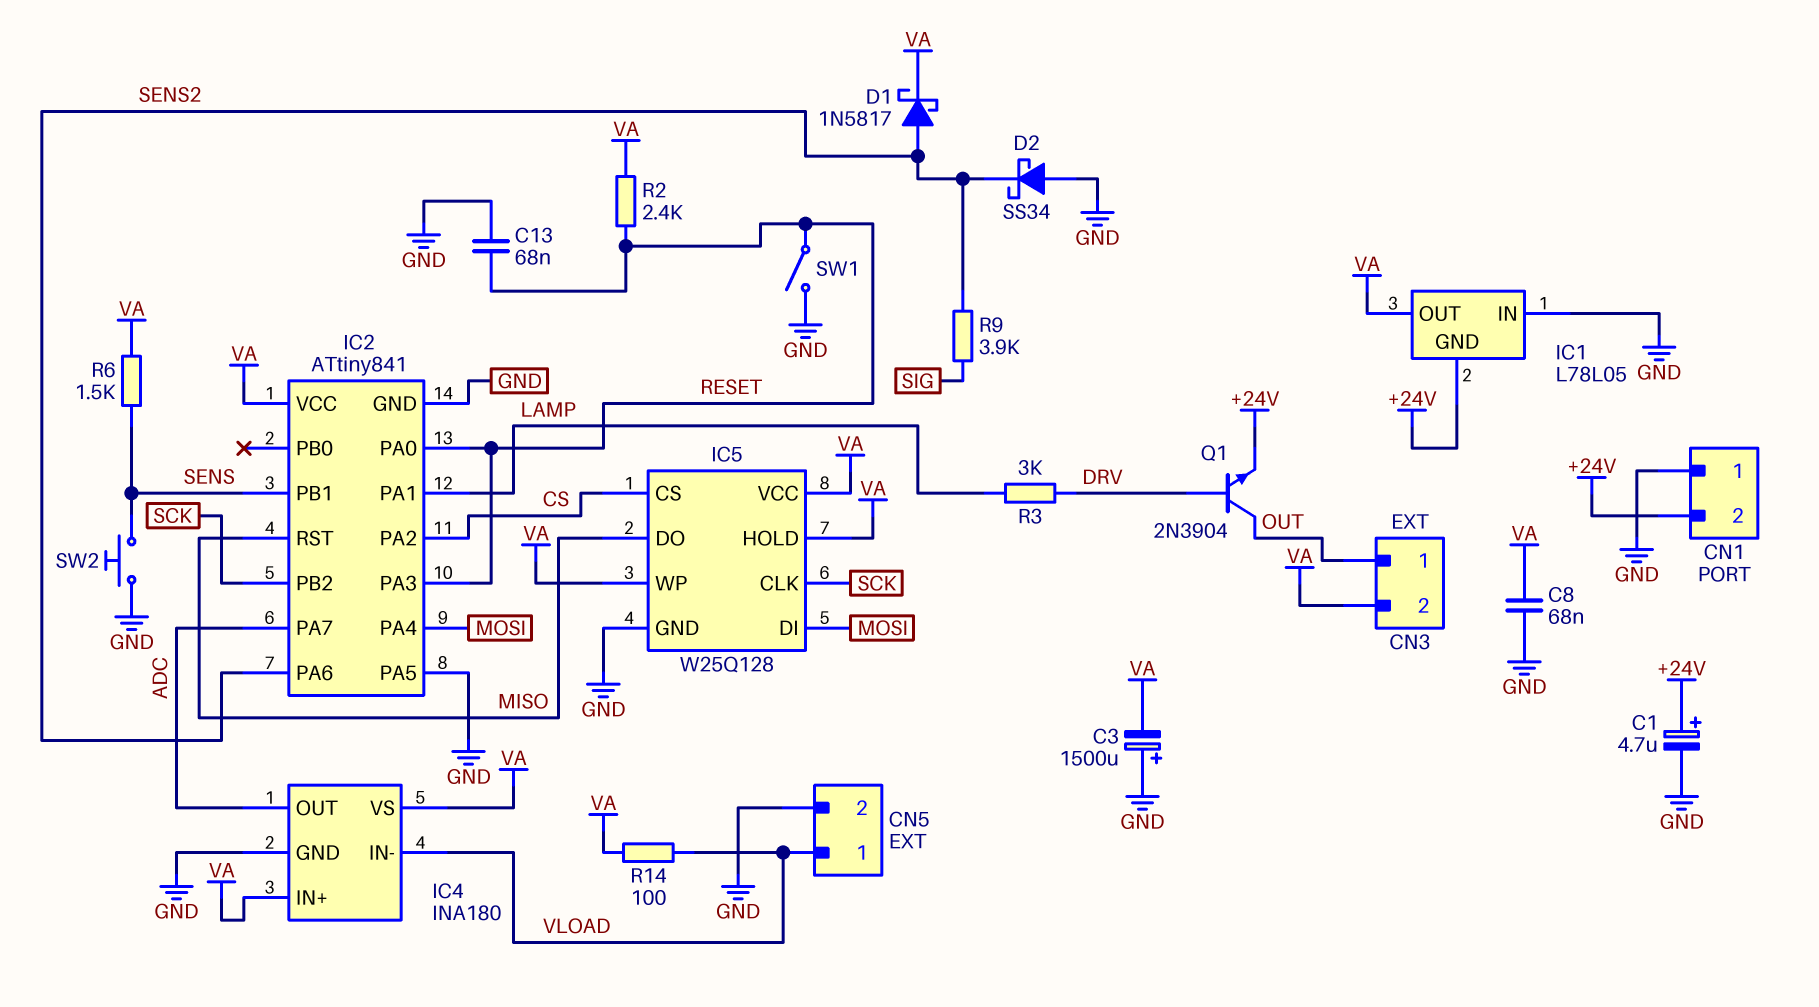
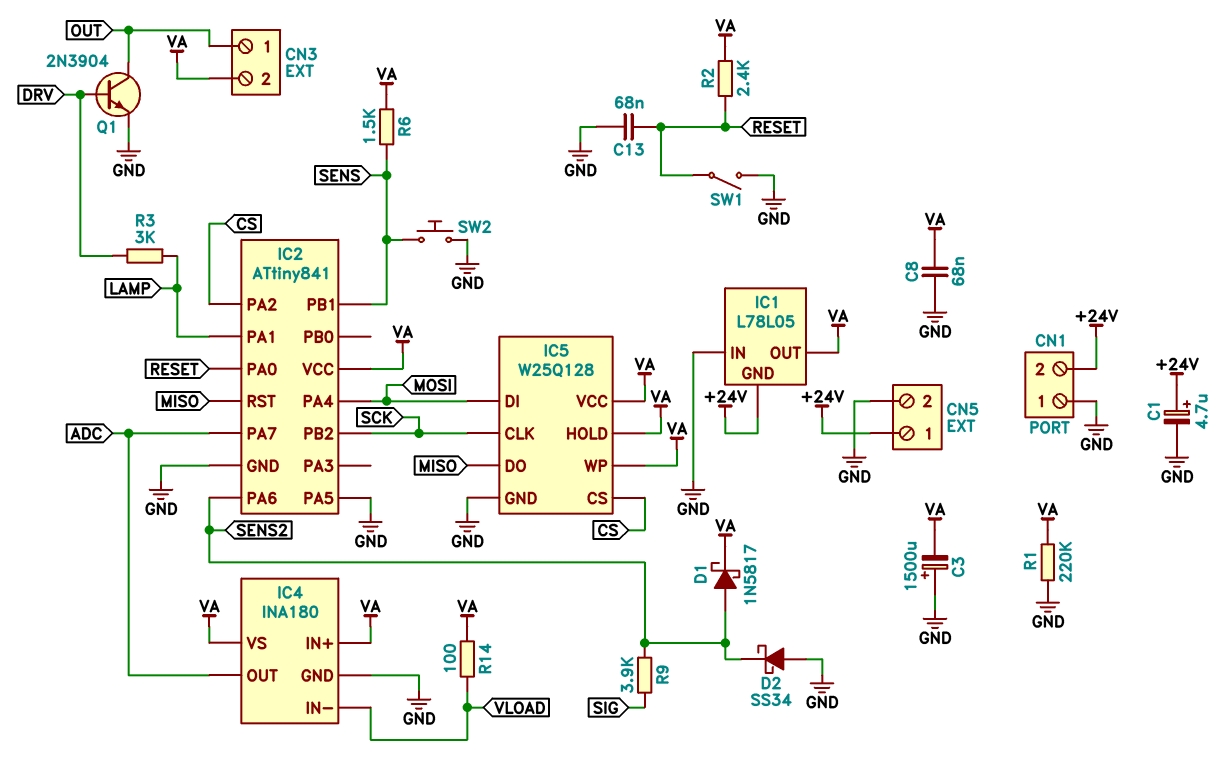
CN5 pin 1: VLOAD -> +24V
IC2 pin PA3: RESET -> none
Q1: NPN 2N3904 (B DRV, C OUT, E +24V) -> NPN 2N3904 (B DRV, C OUT, E GND)
R1: none -> 220k (GND, VA)

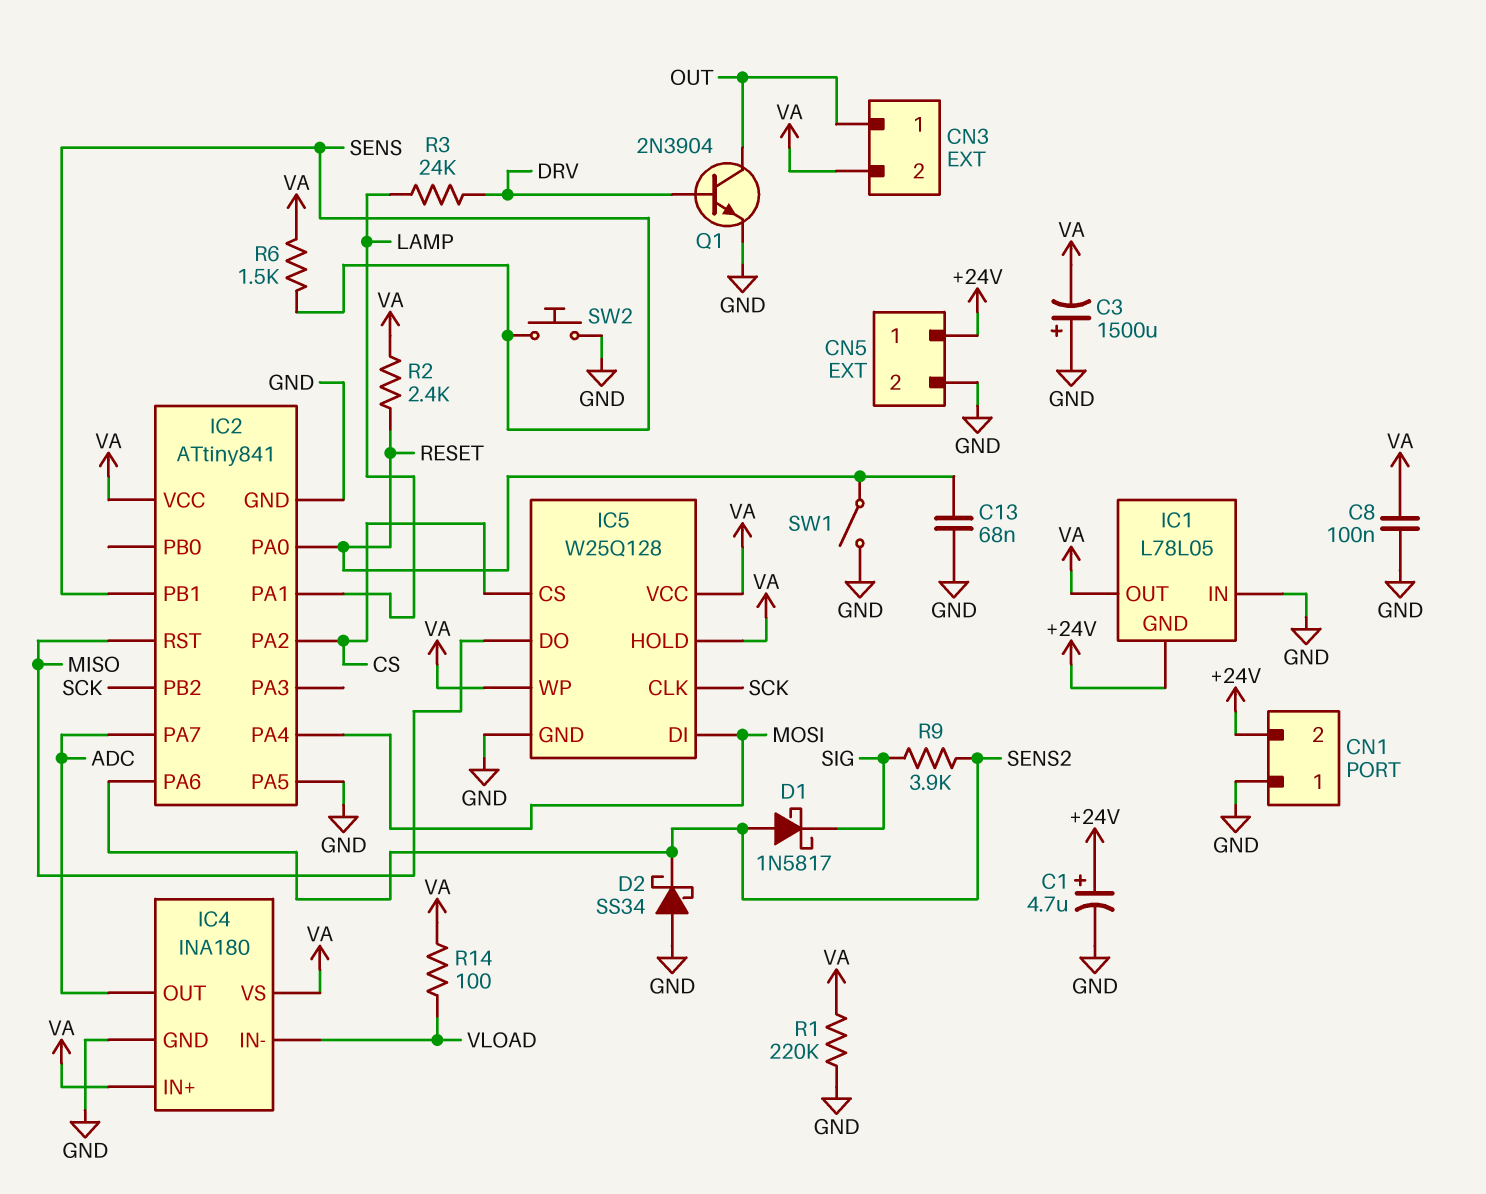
C8: 68nF (GND, VA) -> 100nF (GND, VA)
D1: schottky 1N5817 (A SENS2, K VA) -> schottky 1N5817 (A SENS2, K SIG)
R3: 3k (DRV, LAMP) -> 24k (DRV, LAMP)

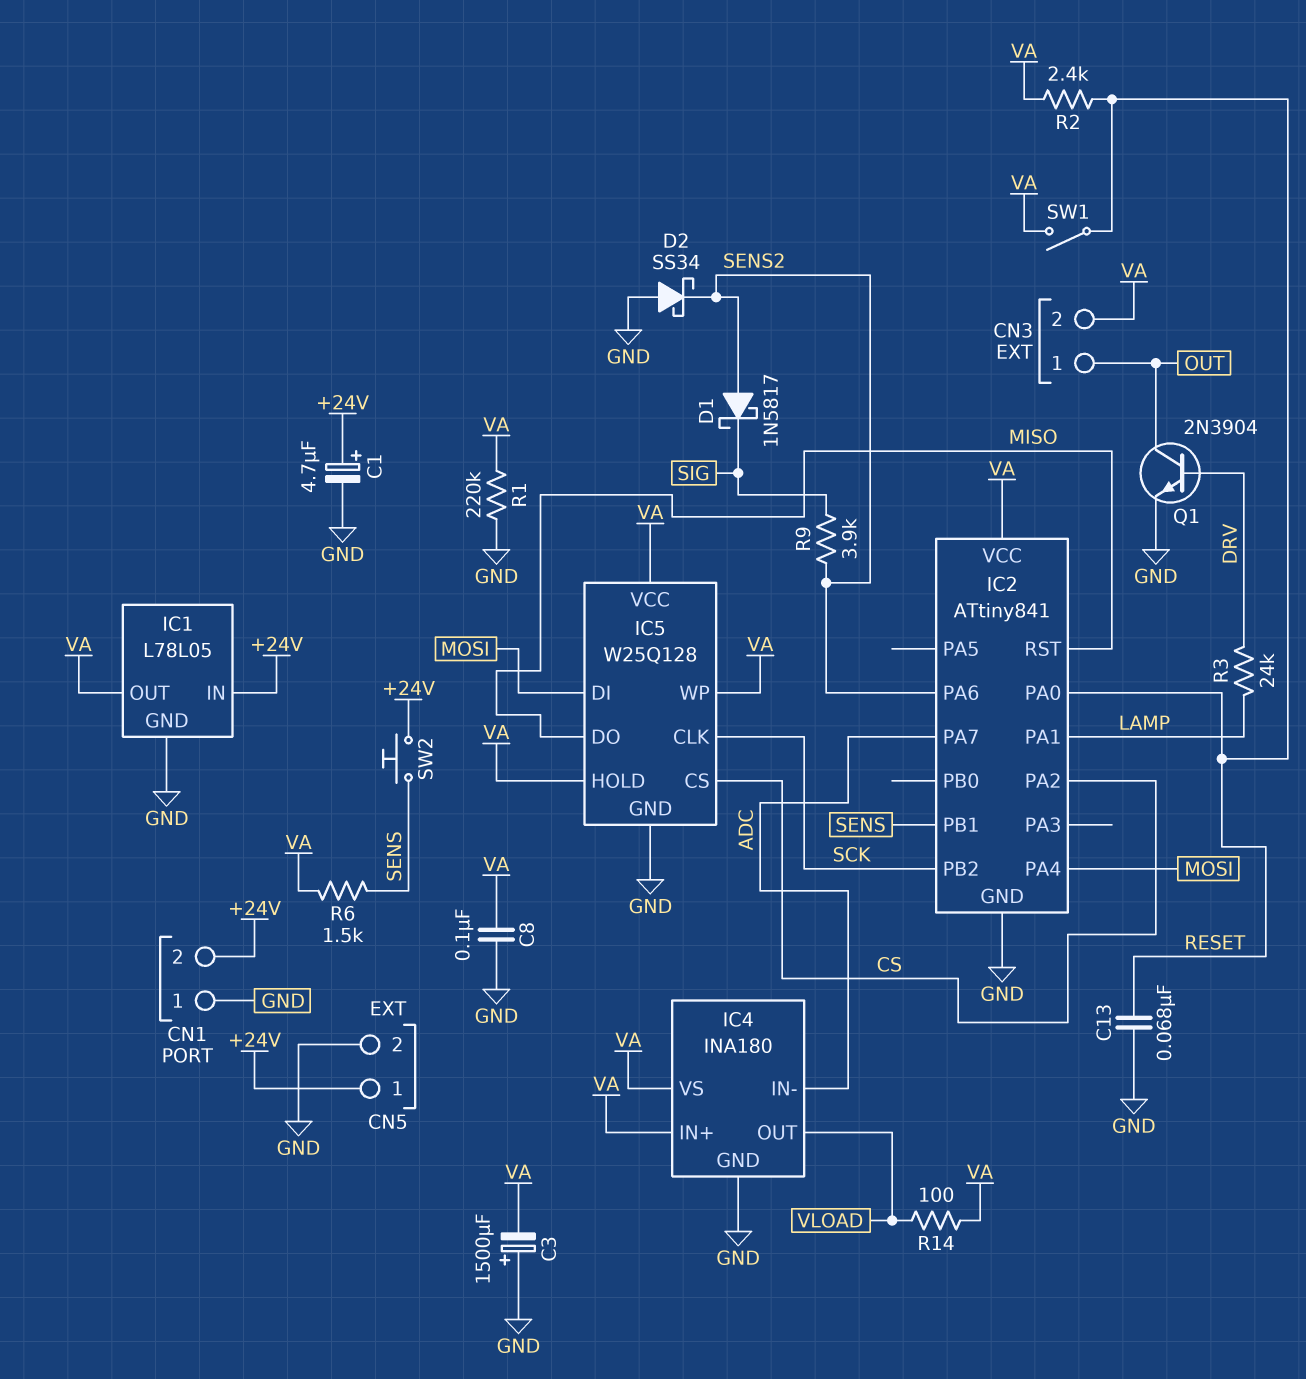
IC1 pin GND: +24V -> GND
IC1 pin IN: GND -> +24V
IC2 pin PA5: GND -> none
IC4 pin IN-: VLOAD -> ADC
IC4 pin OUT: ADC -> VLOAD
SW1: switch (GND, RESET) -> switch (RESET, VA)
SW2: button (GND, SENS) -> button (+24V, SENS)

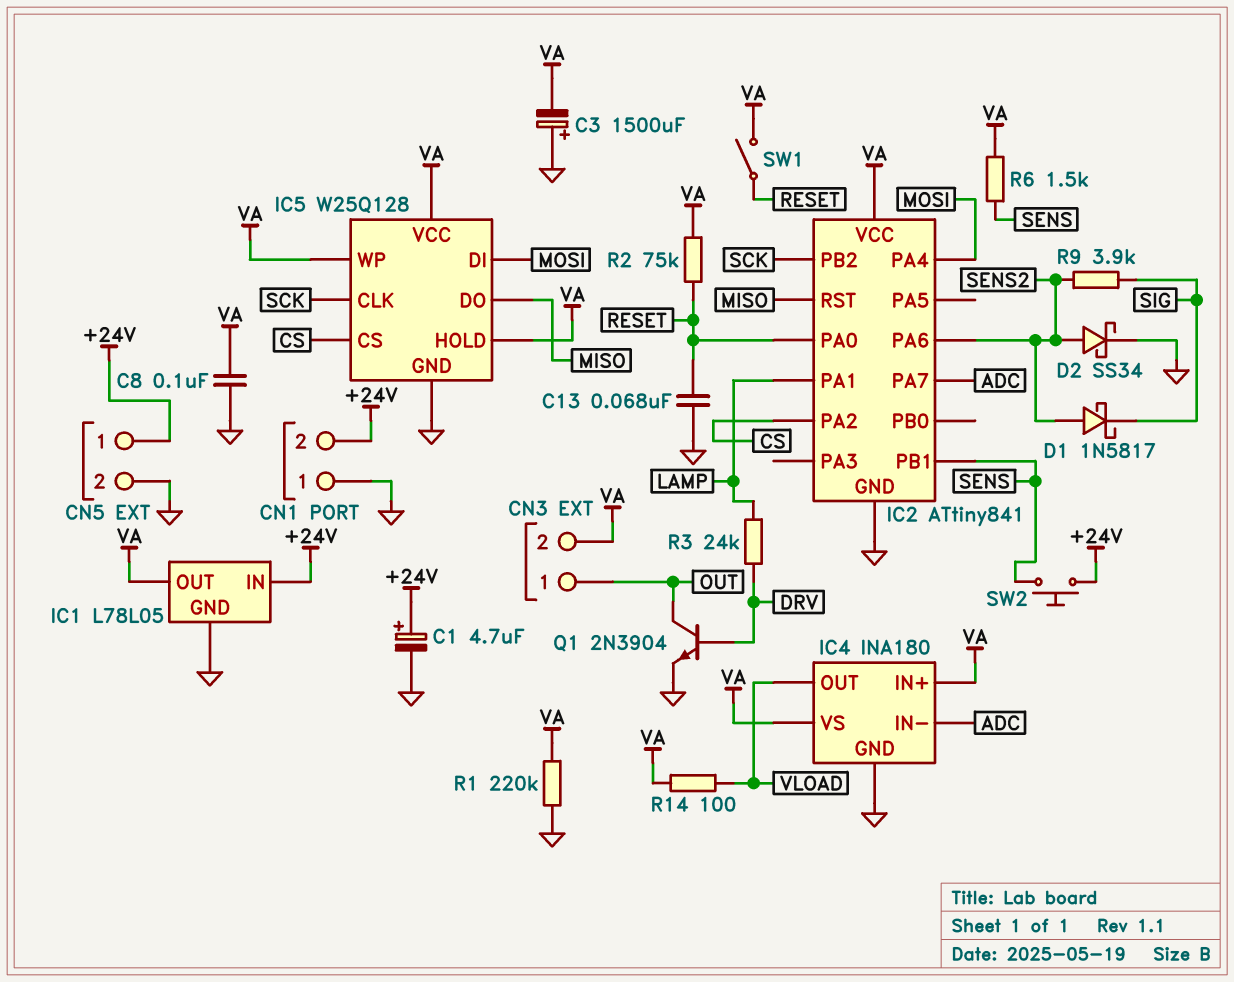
D2: schottky SS34 (A GND, K SENS2) -> schottky SS34 (A SENS2, K GND)
R2: 2.4k (RESET, VA) -> 75k (RESET, VA)

